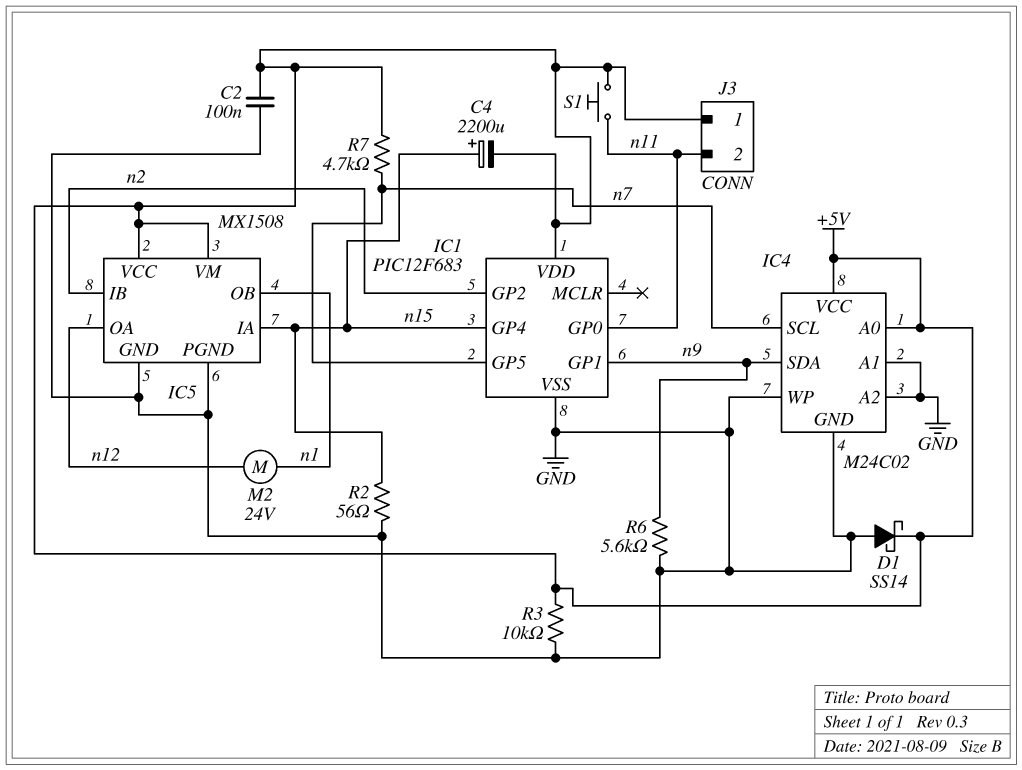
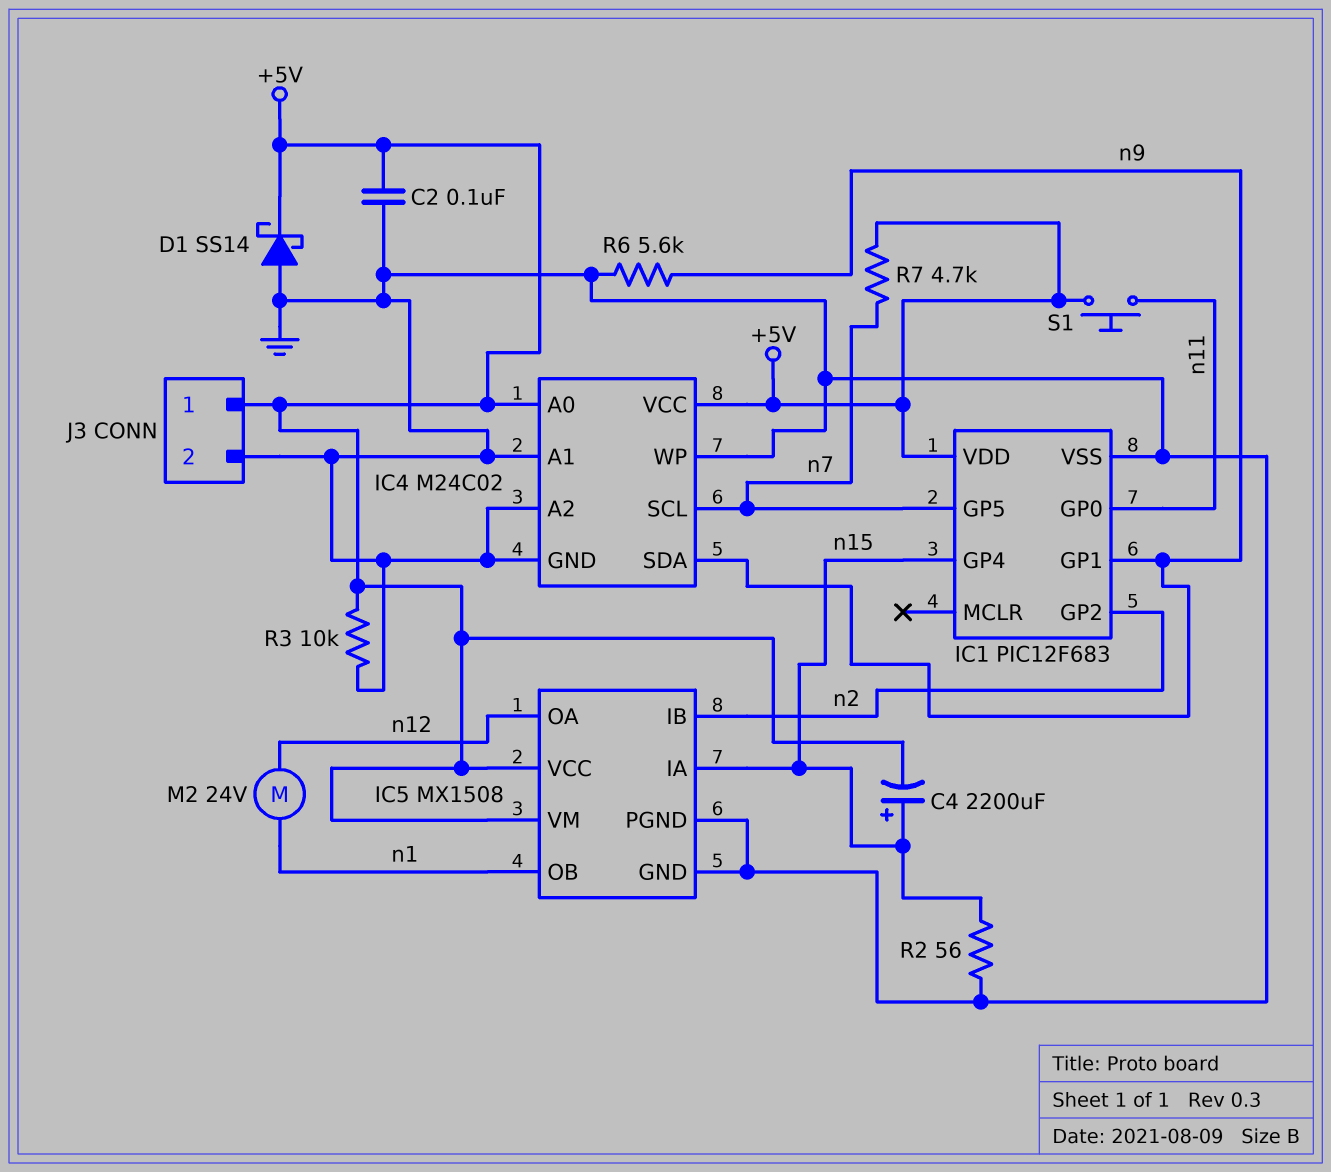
J3 pin 2: n11 -> GND

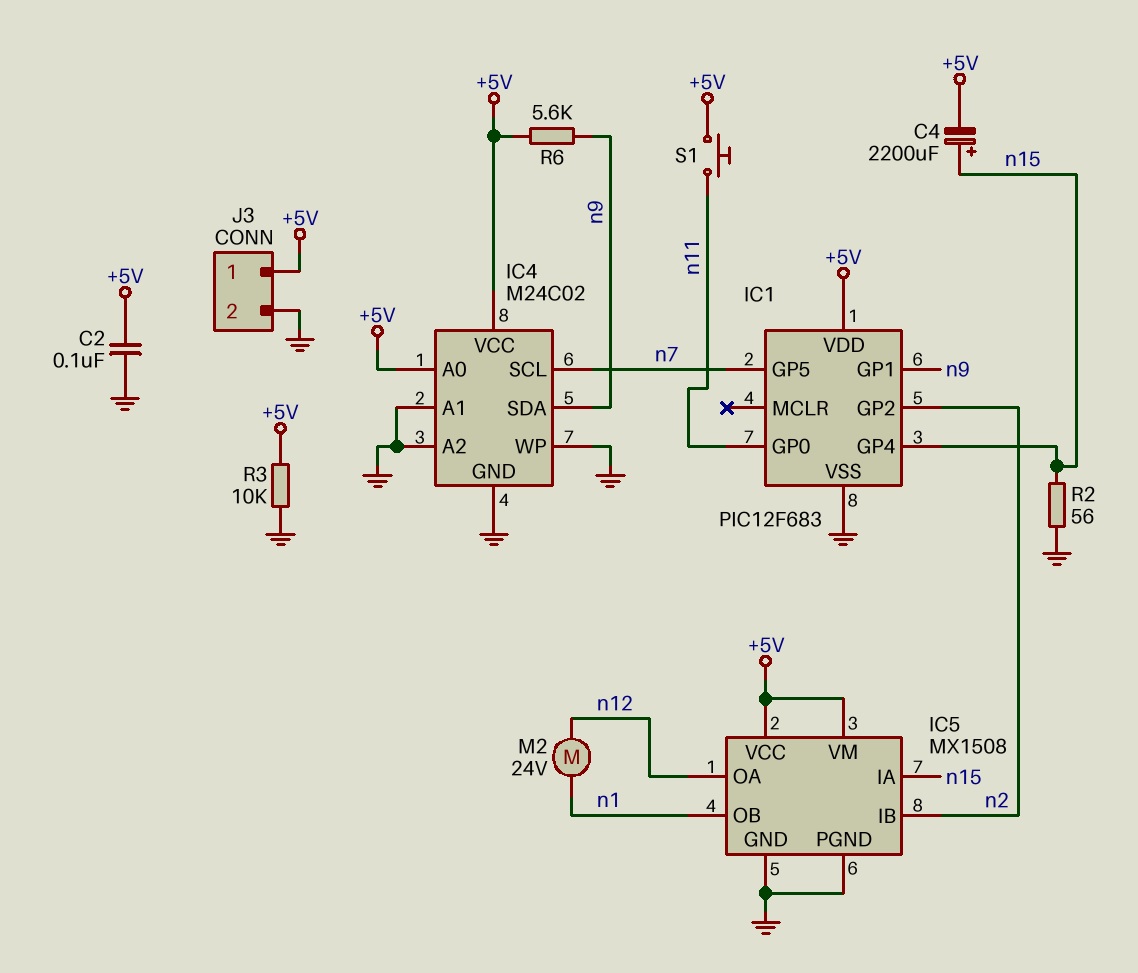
D1: schottky SS14 (A GND, K +5V) -> none
R6: 5.6k (GND, n9) -> 5.6k (+5V, n9)
R7: 4.7k (+5V, n7) -> none

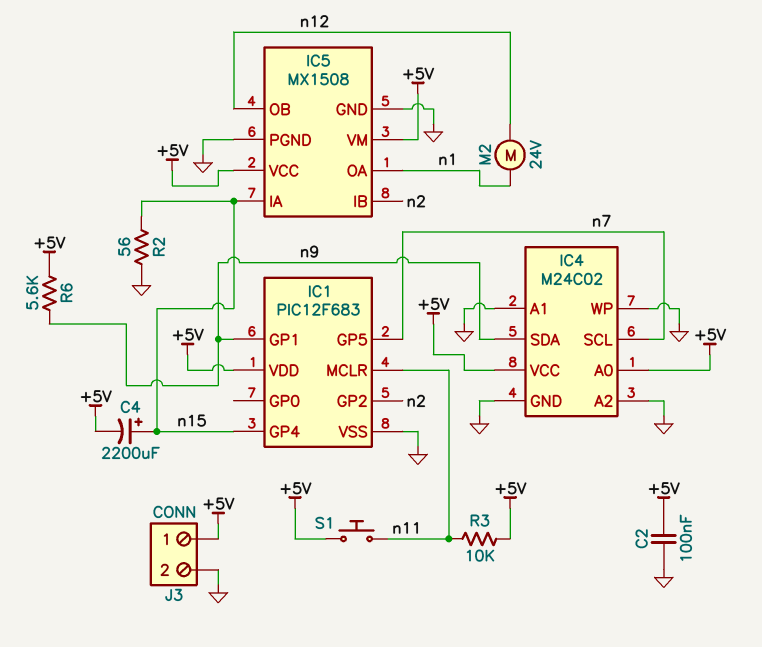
IC1 pin GP0: n11 -> none
IC1 pin MCLR: none -> n11
IC5 pin OA: n12 -> n1
IC5 pin OB: n1 -> n12
R3: 10k (+5V, GND) -> 10k (+5V, n11)

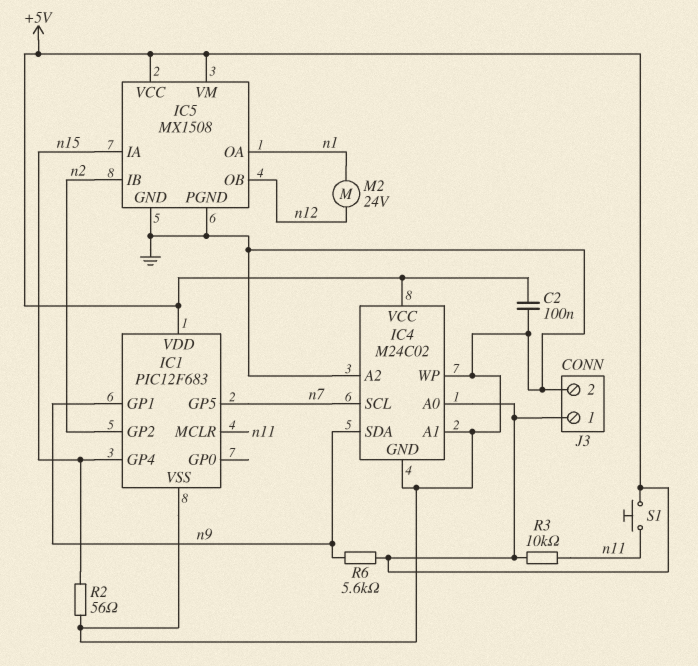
C4: 2200uF (plus n15, minus +5V) -> none

